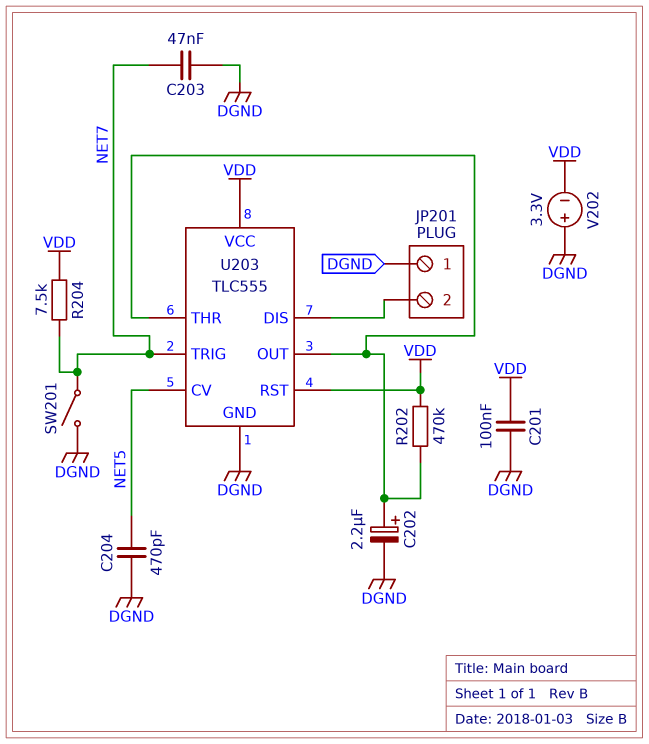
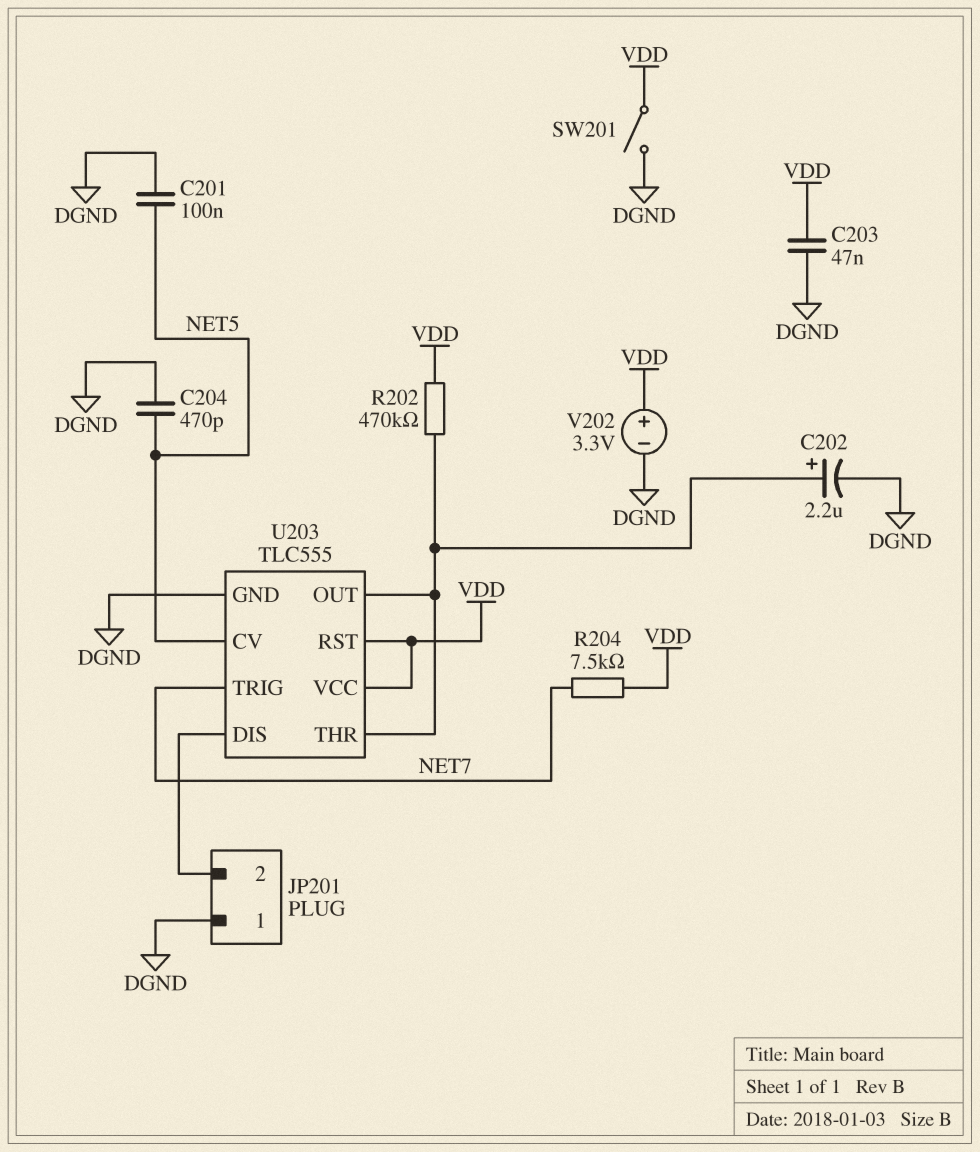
C201: 100nF (DGND, VDD) -> 100nF (DGND, NET5)
C203: 47nF (DGND, NET7) -> 47nF (DGND, VDD)
SW201: switch (DGND, NET7) -> switch (DGND, VDD)
V202: 3.3V (plus DGND, minus VDD) -> 3.3V (plus VDD, minus DGND)

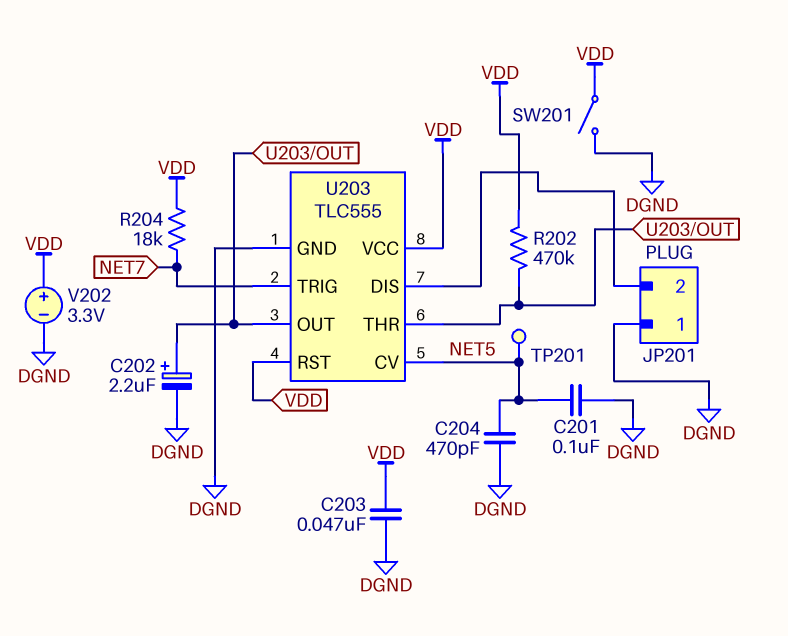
R204: 7.5k (NET7, VDD) -> 18k (NET7, VDD)
TP201: none -> test point (NET5)

